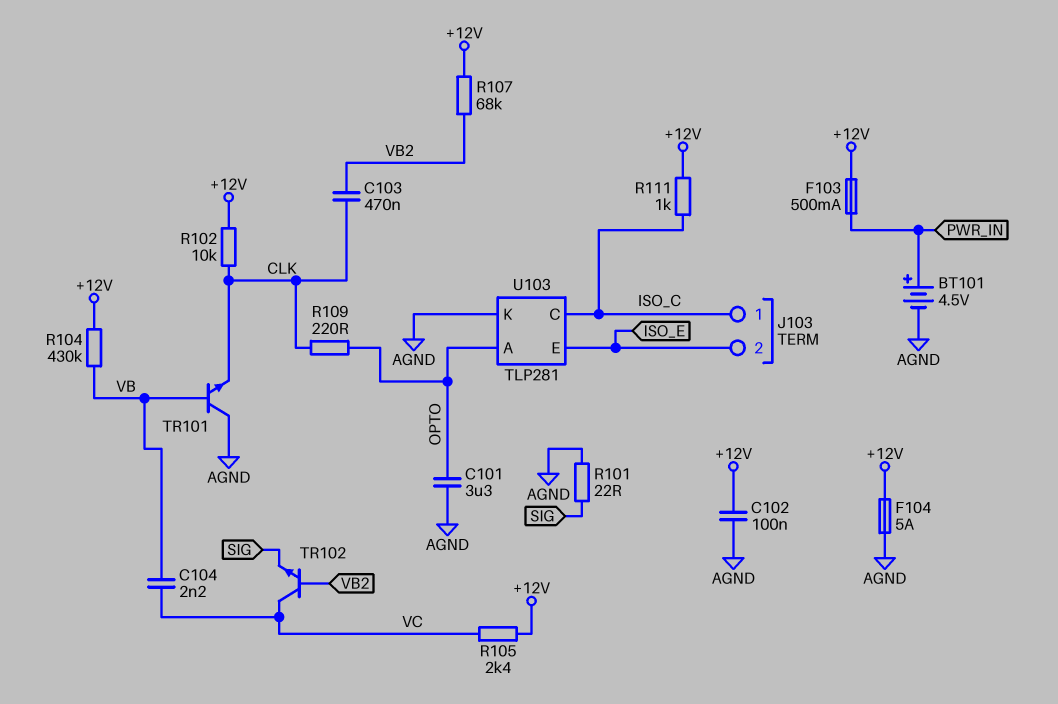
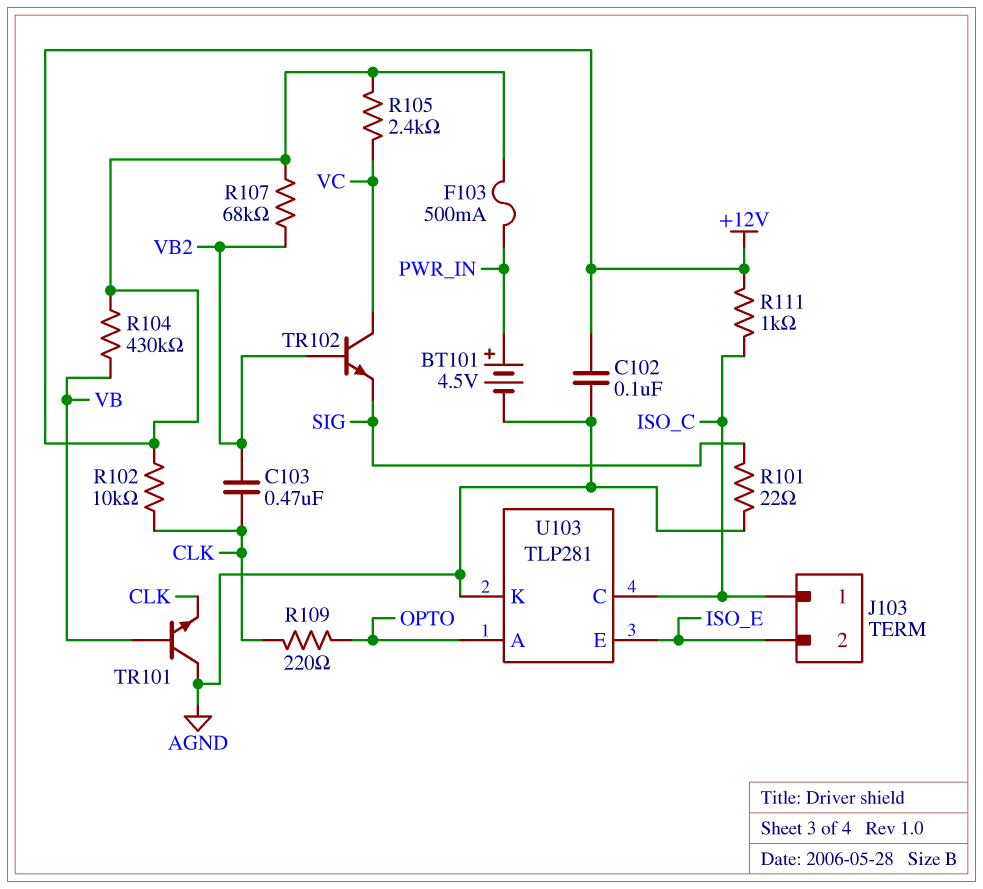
C101: 3.3uF (AGND, OPTO) -> none
C104: 2.2nF (VB, VC) -> none
F104: 5A (+12V, AGND) -> none

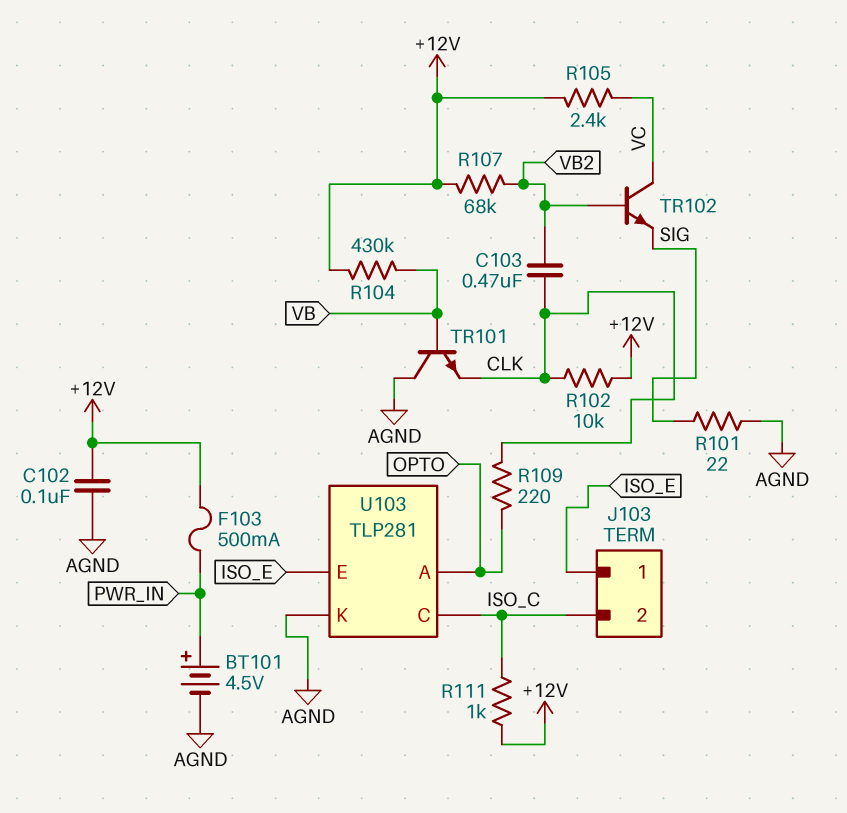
J103 pin 1: ISO_C -> ISO_E
J103 pin 2: ISO_E -> ISO_C

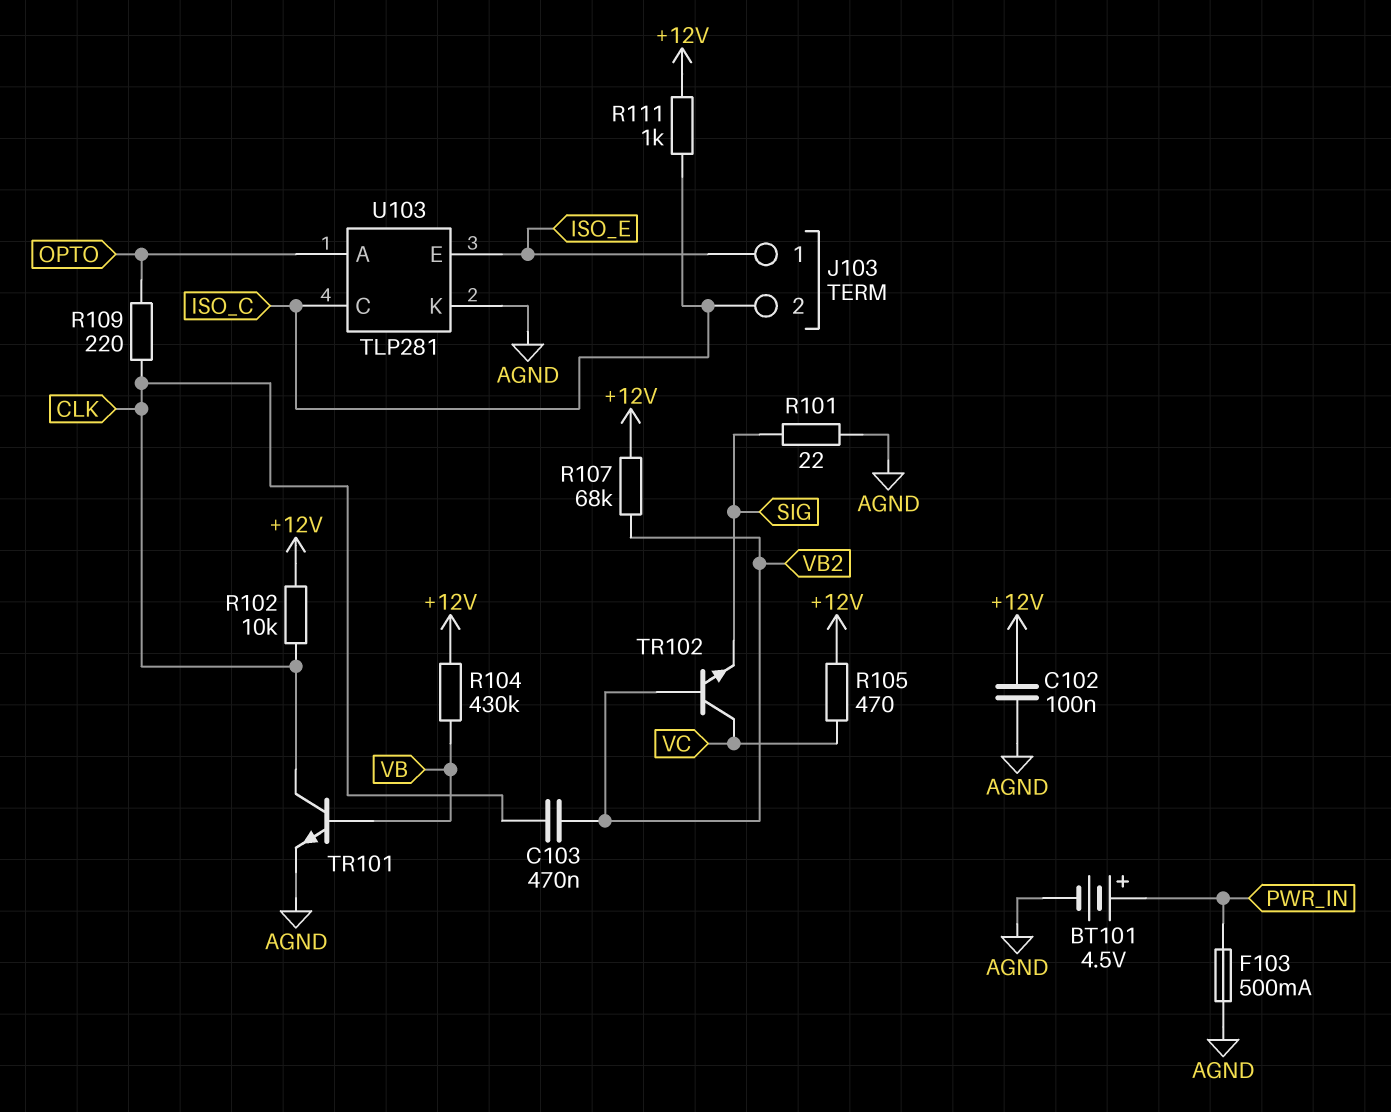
F103: 500mA (+12V, PWR_IN) -> 500mA (AGND, PWR_IN)
R105: 2.4k (+12V, VC) -> 470 (+12V, VC)
TR101: NPN (B VB, C AGND, E CLK) -> NPN (B VB, C CLK, E AGND)

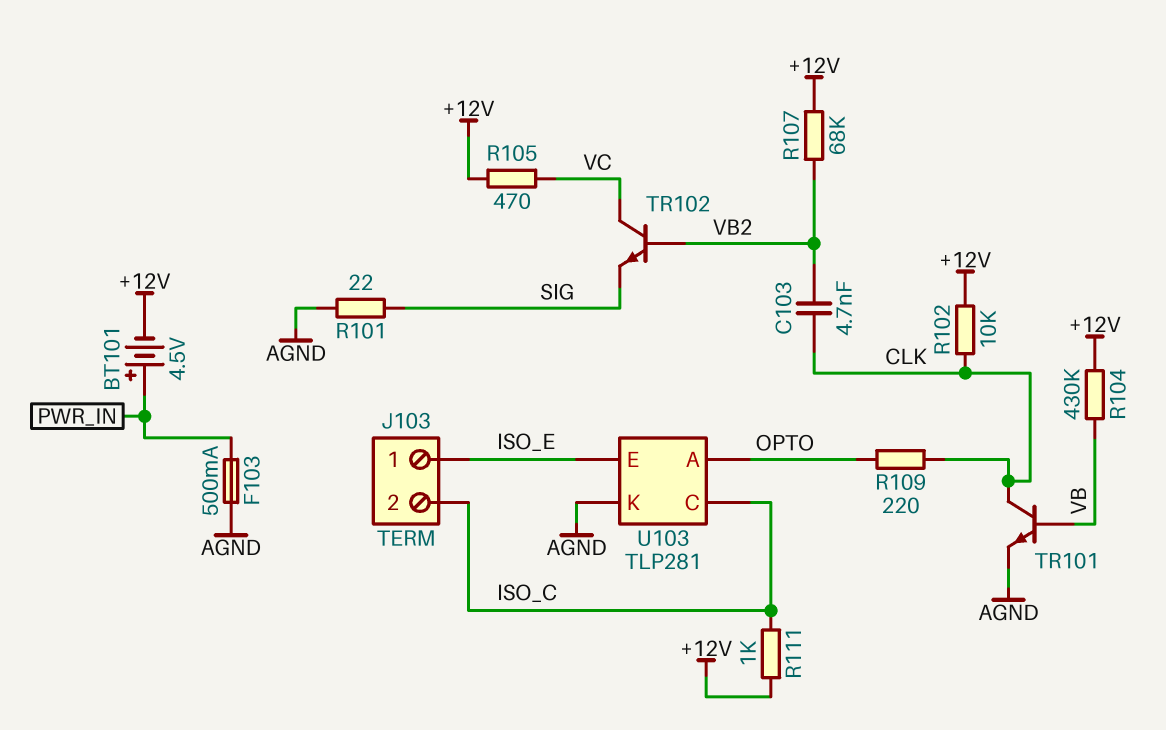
BT101: 4.5V (plus PWR_IN, minus AGND) -> 4.5V (plus PWR_IN, minus +12V)
C102: 100nF (+12V, AGND) -> none
C103: 470nF (CLK, VB2) -> 4.7nF (CLK, VB2)

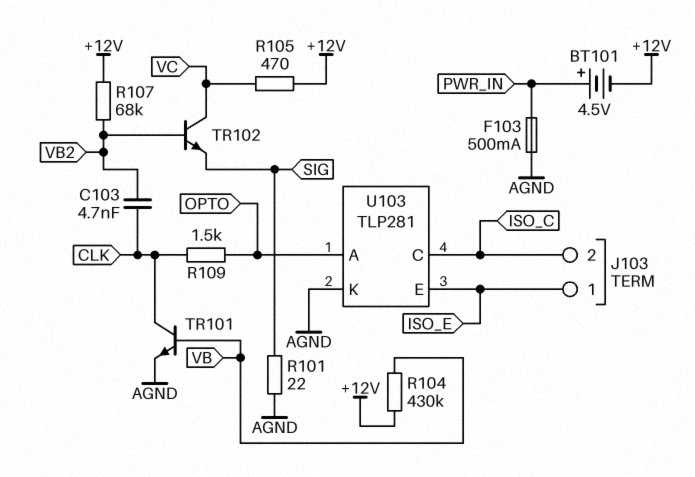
R102: 10k (+12V, CLK) -> none
R109: 220 (CLK, OPTO) -> 1.5k (CLK, OPTO)
R111: 1k (+12V, ISO_C) -> none

